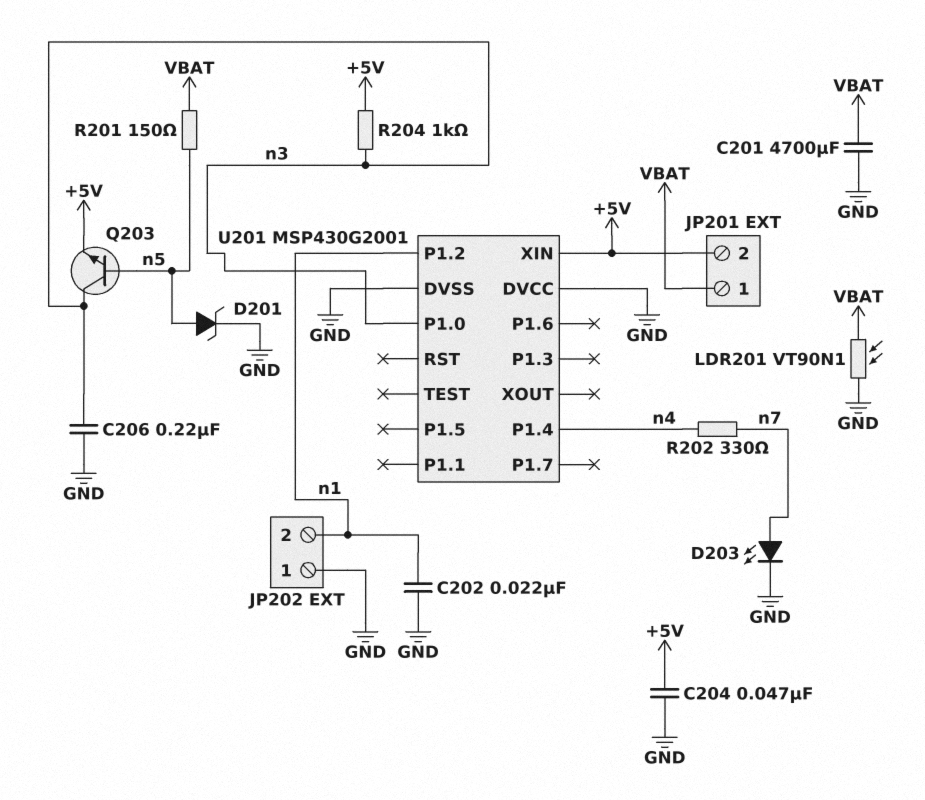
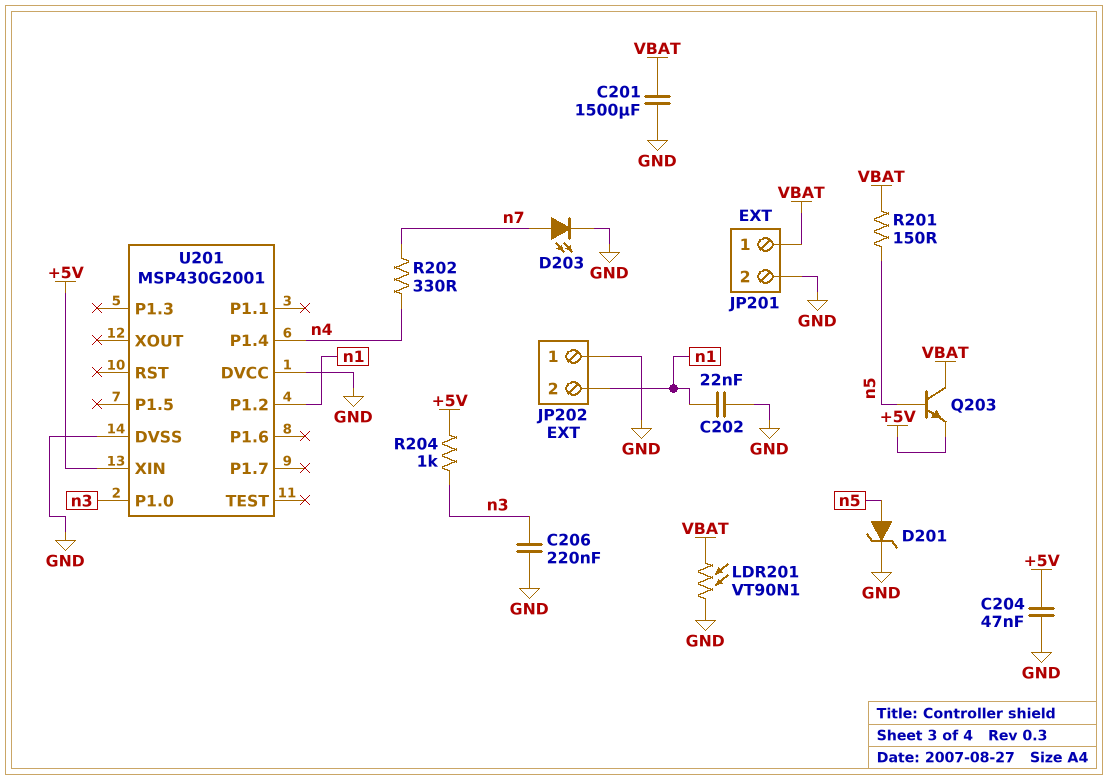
C201: 4700uF (GND, VBAT) -> 1500uF (GND, VBAT)
JP201 pin 2: +5V -> GND
Q203: NPN (B n5, C n3, E +5V) -> NPN (B n5, C VBAT, E +5V)

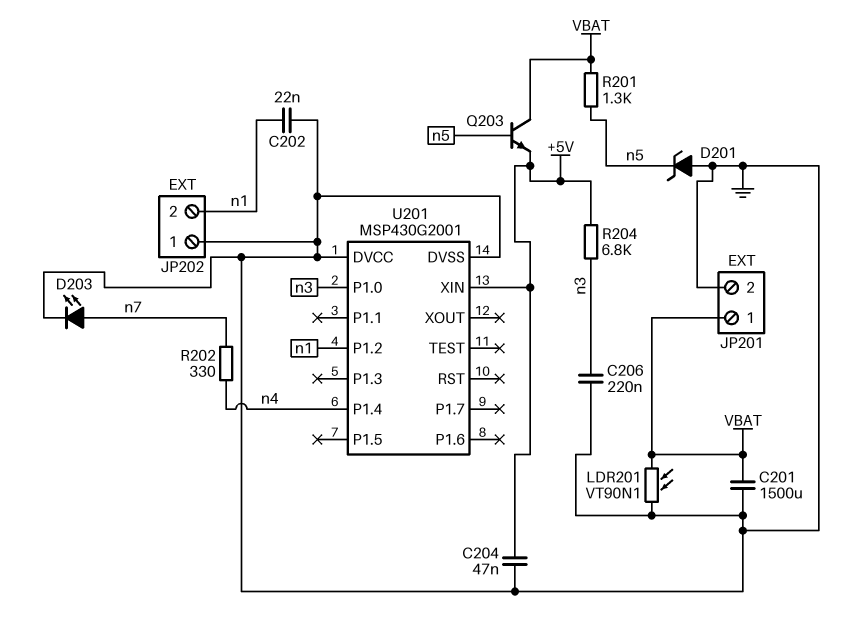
D201: zener (A n5, K GND) -> zener (A GND, K n5)
R201: 150 (VBAT, n5) -> 1.3k (VBAT, n5)
R204: 1k (+5V, n3) -> 6.8k (+5V, n3)

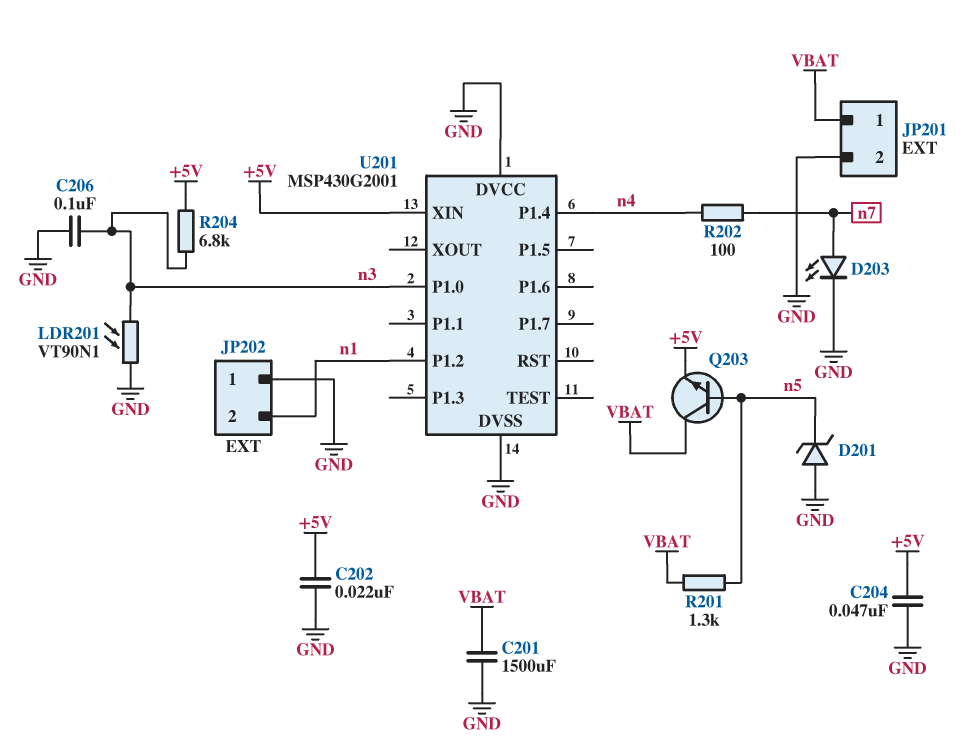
C202: 22nF (GND, n1) -> 22nF (+5V, GND)
C206: 220nF (GND, n3) -> 100nF (GND, n3)
LDR201: VT90N1 (GND, VBAT) -> VT90N1 (GND, n3)
R202: 330 (n4, n7) -> 100 (n4, n7)

